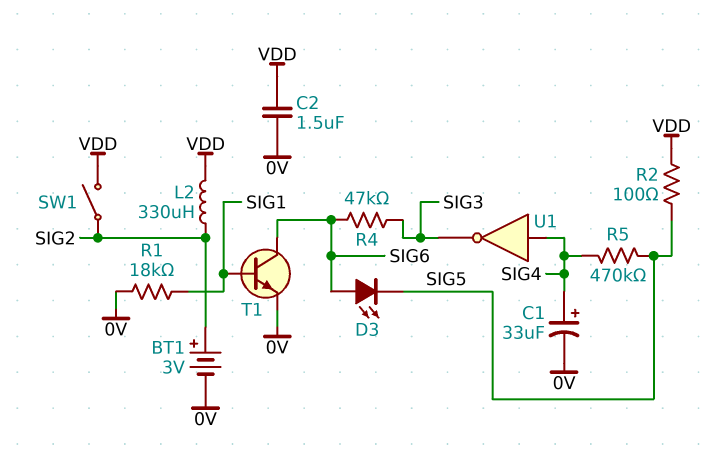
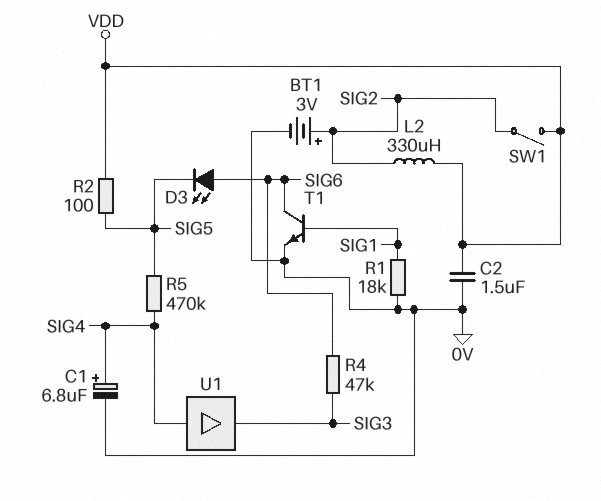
C1: 33uF (plus SIG4, minus 0V) -> 6.8uF (plus SIG4, minus 0V)
U1: NOT (in SIG4, out SIG3) -> buffer (in SIG4, out SIG3)

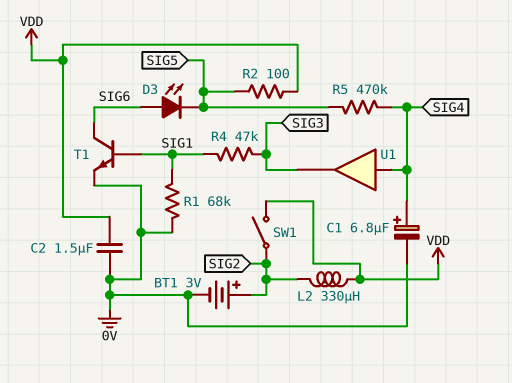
R1: 18k (0V, SIG1) -> 68k (0V, SIG1)
R4: 47k (SIG3, SIG6) -> 47k (SIG1, SIG3)

